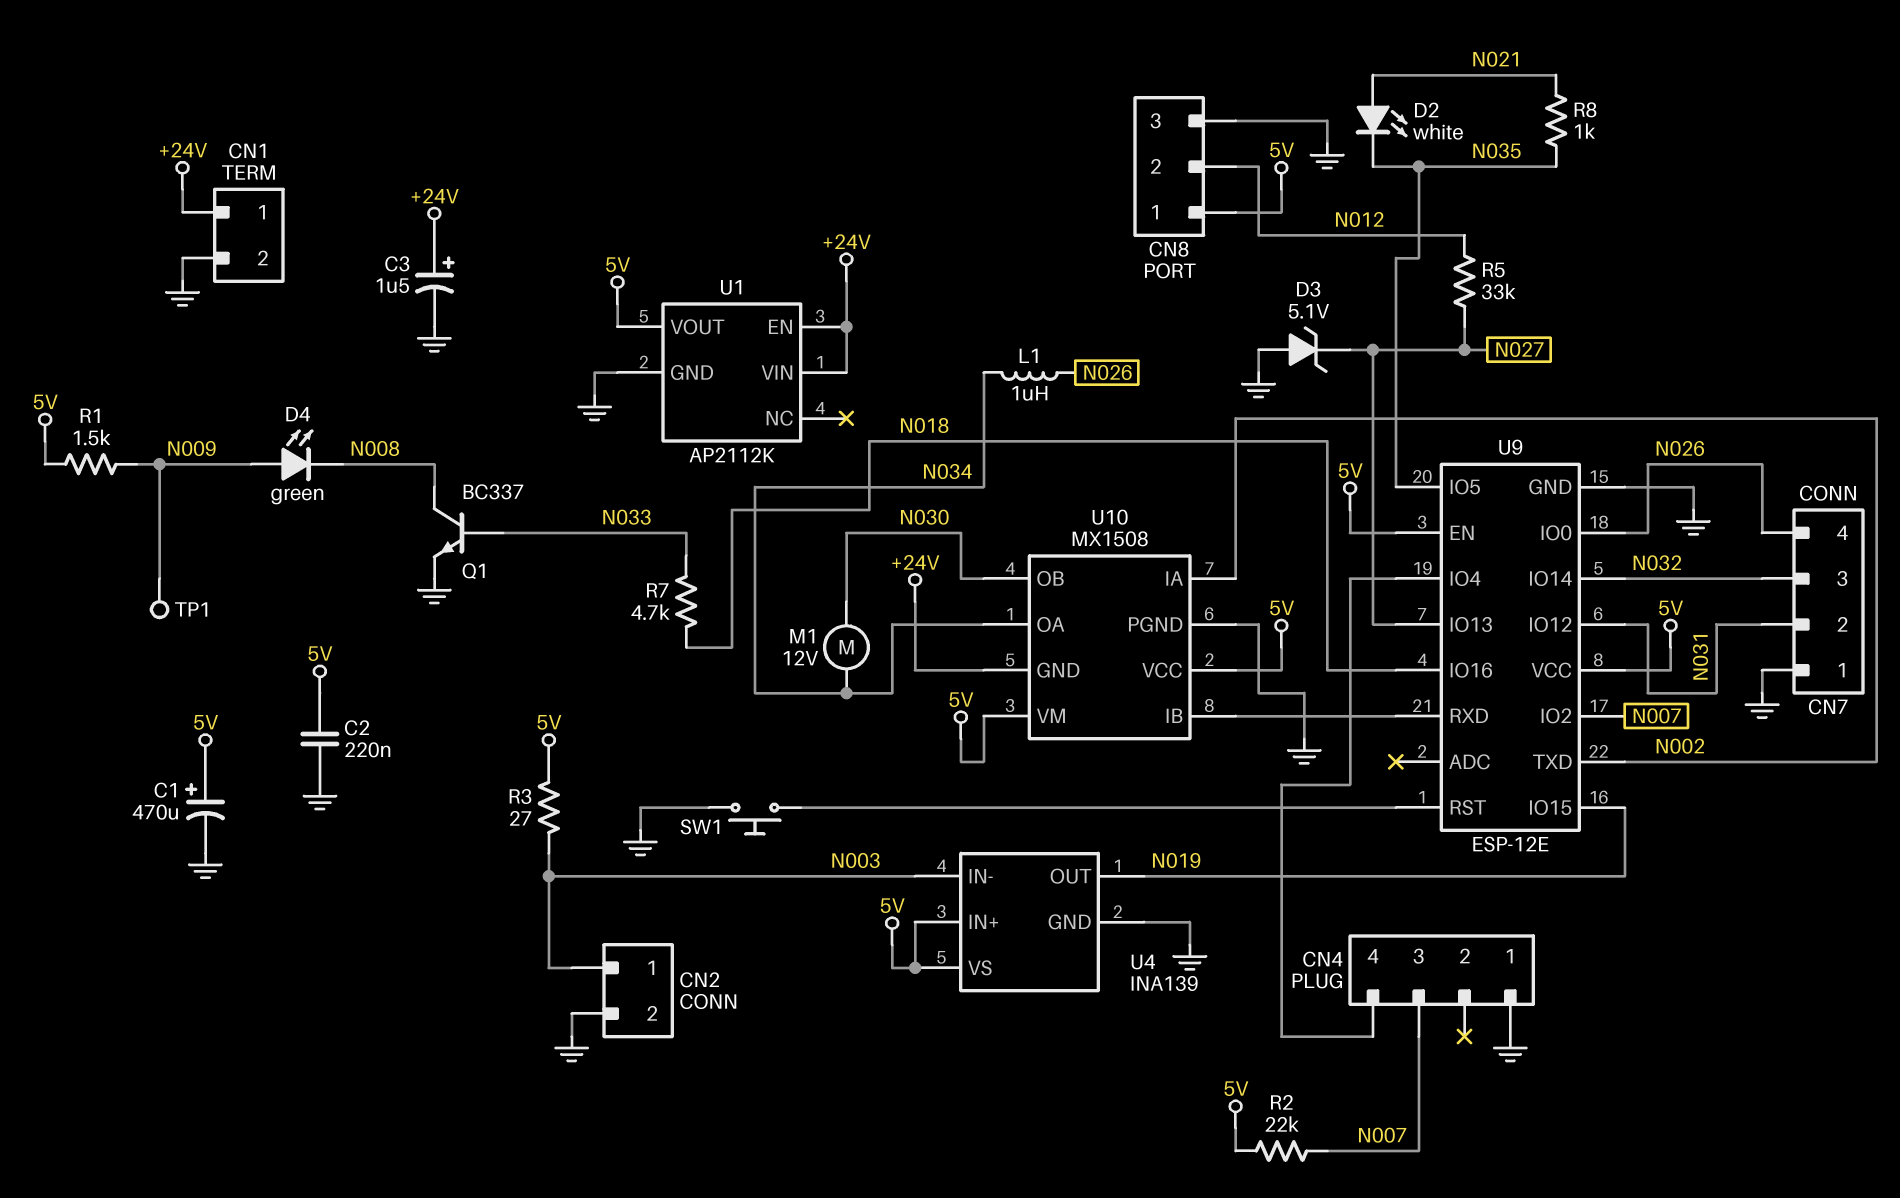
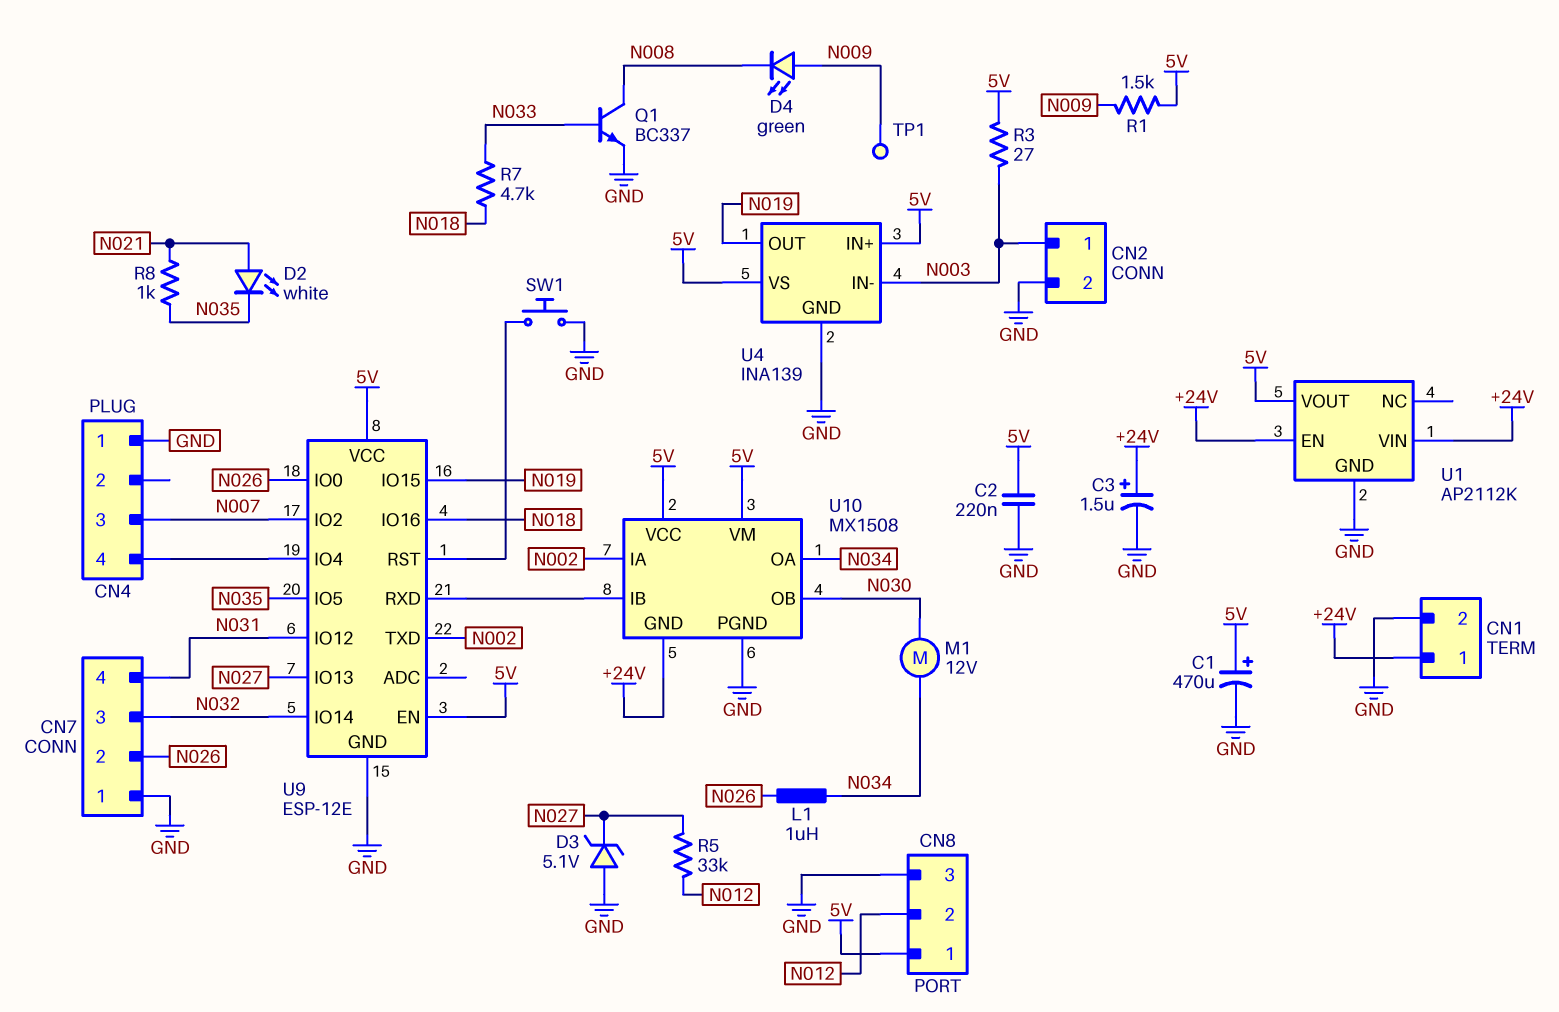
CN7 pin 2: N031 -> N026
CN7 pin 4: N026 -> N031
R2: 22k (5V, N007) -> none

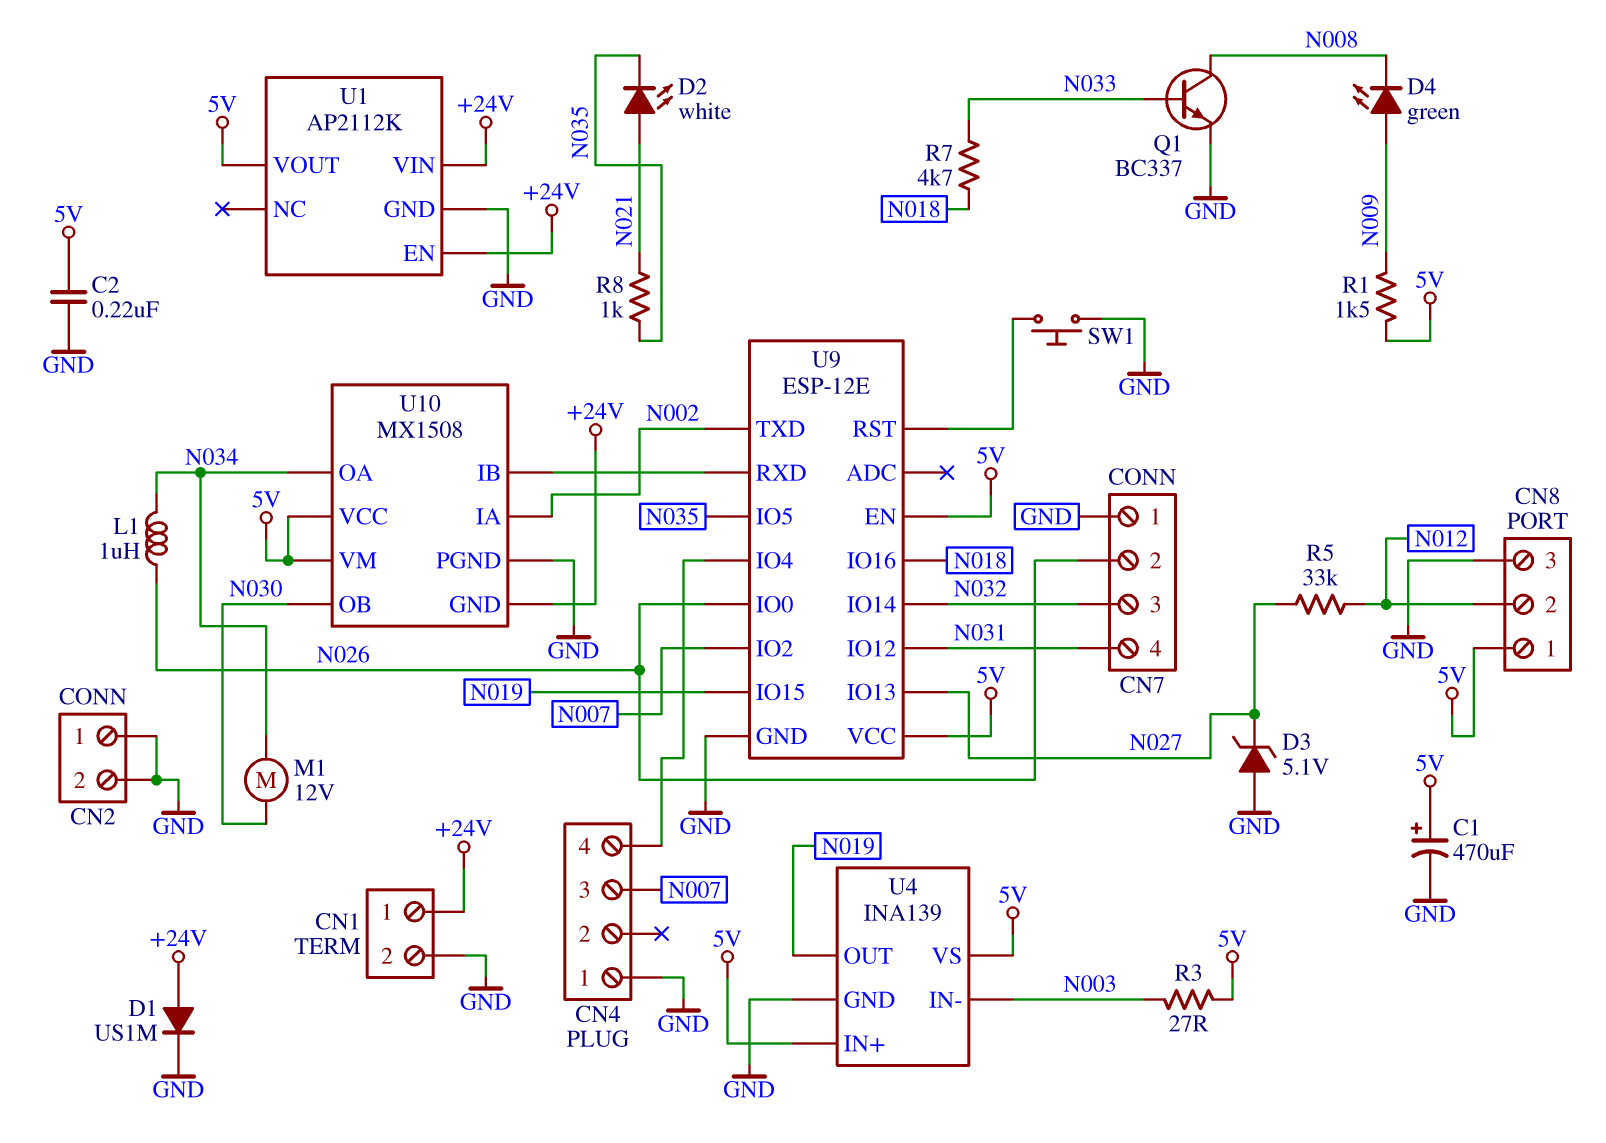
C3: 1.5uF (plus +24V, minus GND) -> none
CN2 pin 1: N003 -> GND
D1: none -> diode US1M (A +24V, K GND)
TP1: test point (N009) -> none

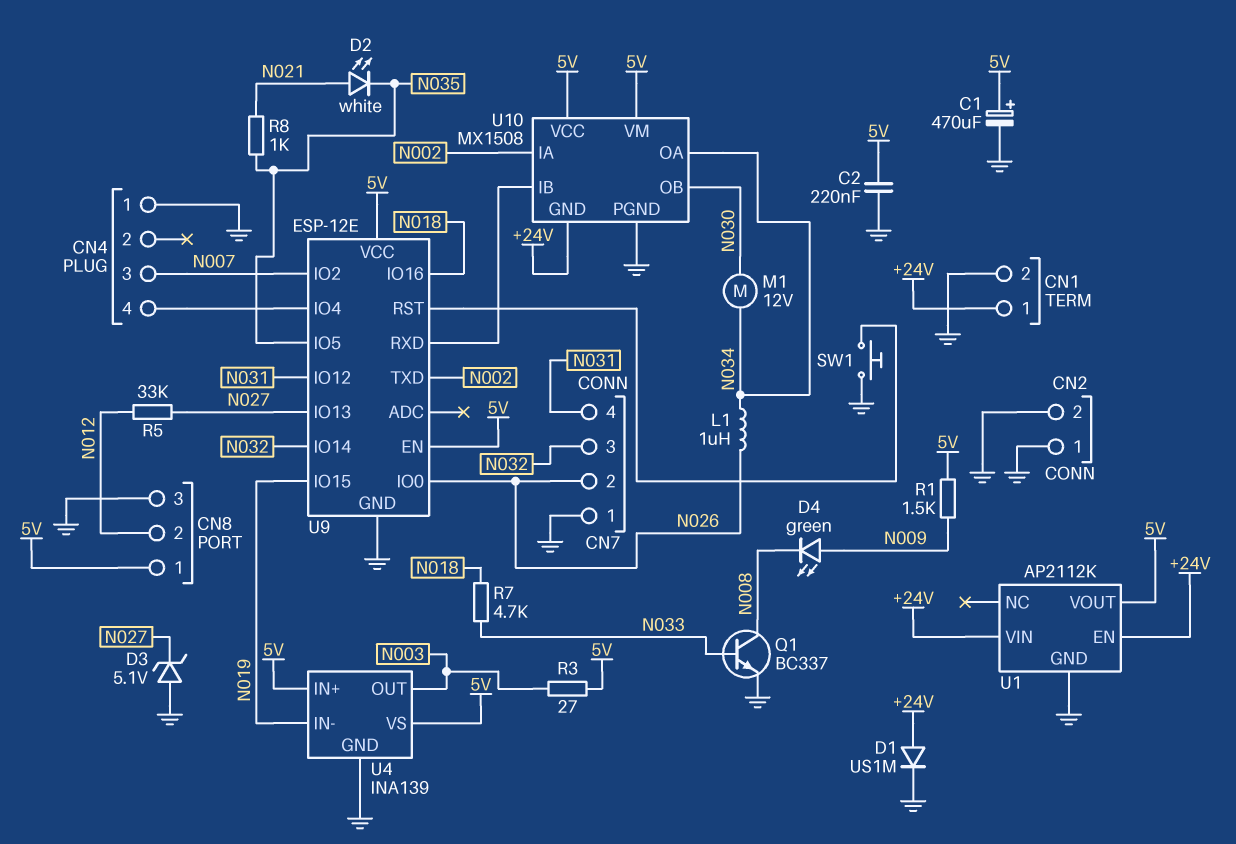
U4 pin IN-: N003 -> N019
U4 pin OUT: N019 -> N003

